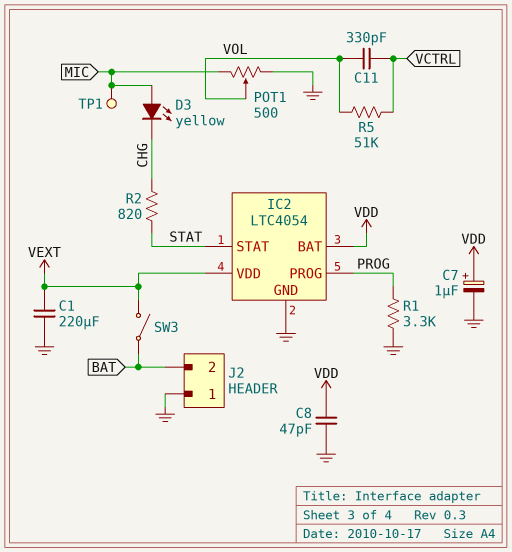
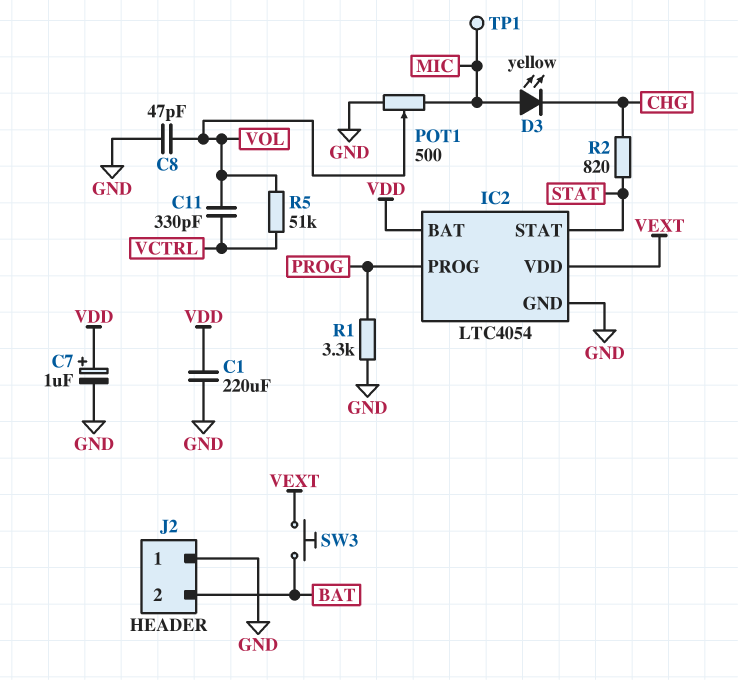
C1: 220uF (GND, VEXT) -> 220uF (GND, VDD)
C8: 47pF (GND, VDD) -> 47pF (GND, VOL)
SW3: switch (BAT, VEXT) -> button (BAT, VEXT)

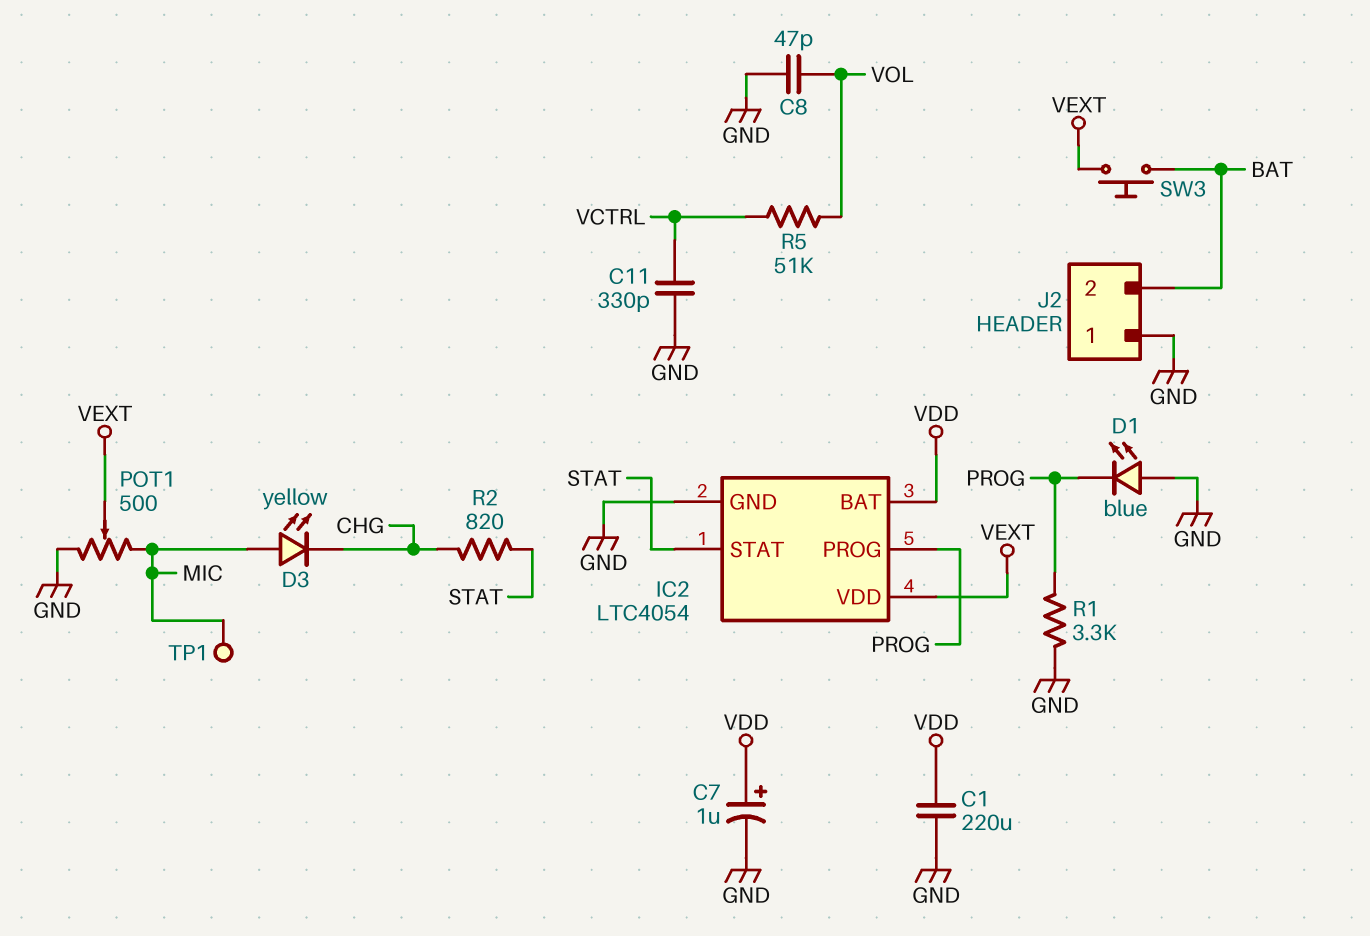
C11: 330pF (VCTRL, VOL) -> 330pF (GND, VCTRL)
D1: none -> LED blue (A GND, K PROG)
POT1: 500 (GND, MIC, wiper VOL) -> 500 (GND, MIC, wiper VEXT)

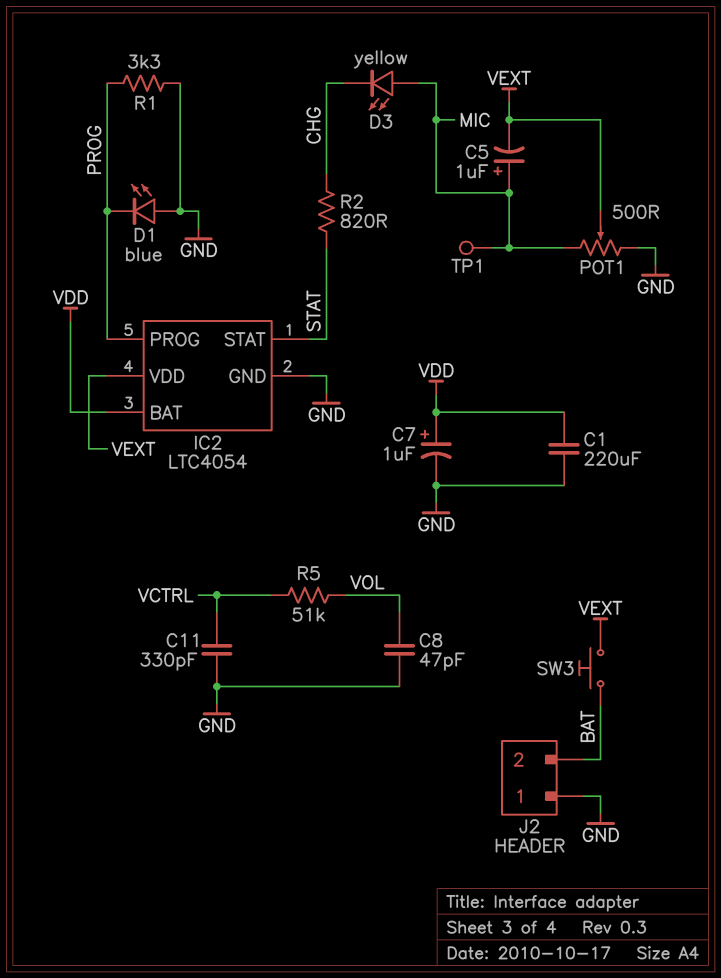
C5: none -> 1uF (plus MIC, minus VEXT)

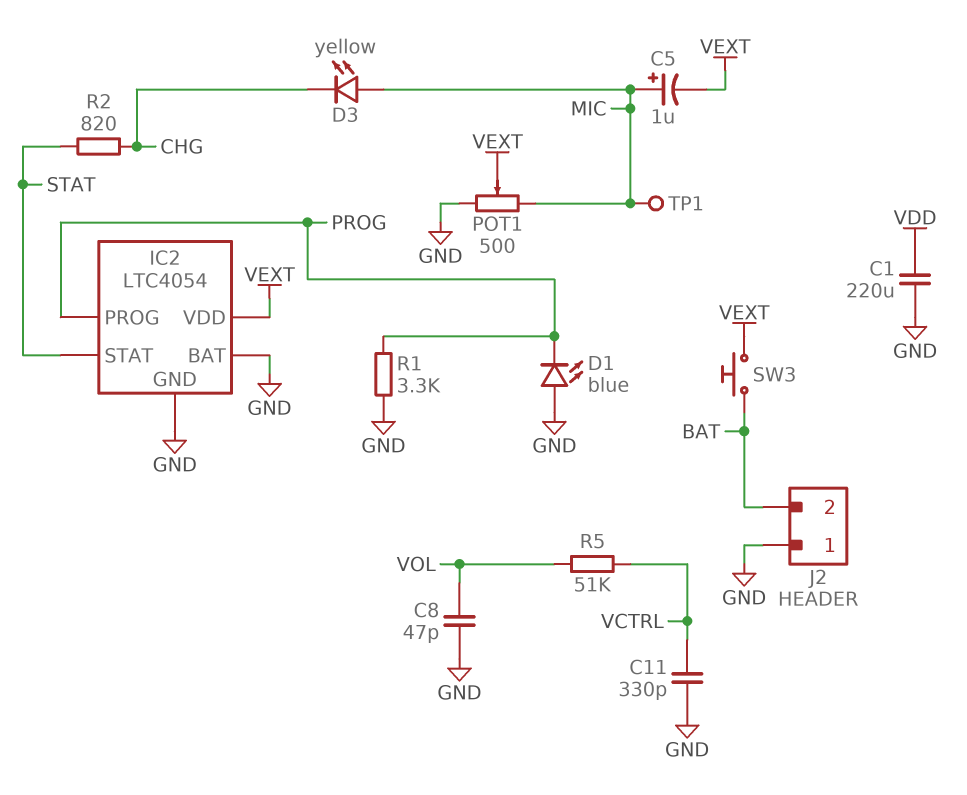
C7: 1uF (plus VDD, minus GND) -> none
IC2 pin BAT: VDD -> GND

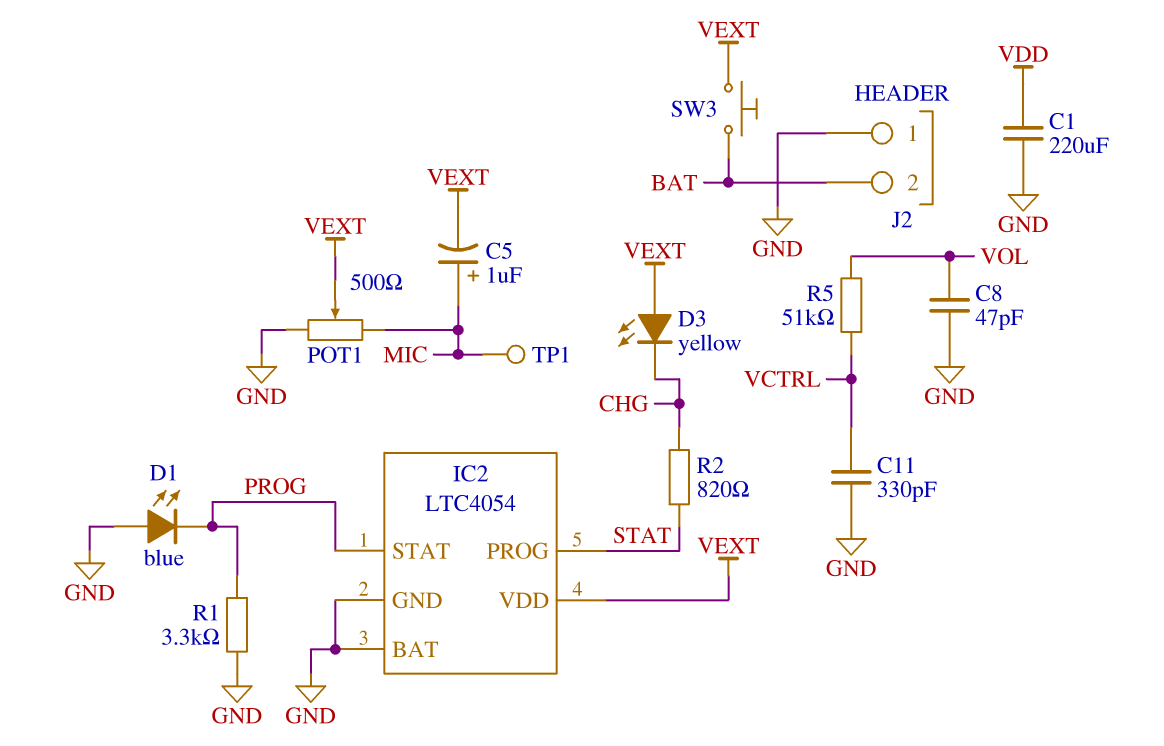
D3: LED yellow (A MIC, K CHG) -> LED yellow (A VEXT, K CHG)
IC2 pin PROG: PROG -> STAT
IC2 pin STAT: STAT -> PROG

